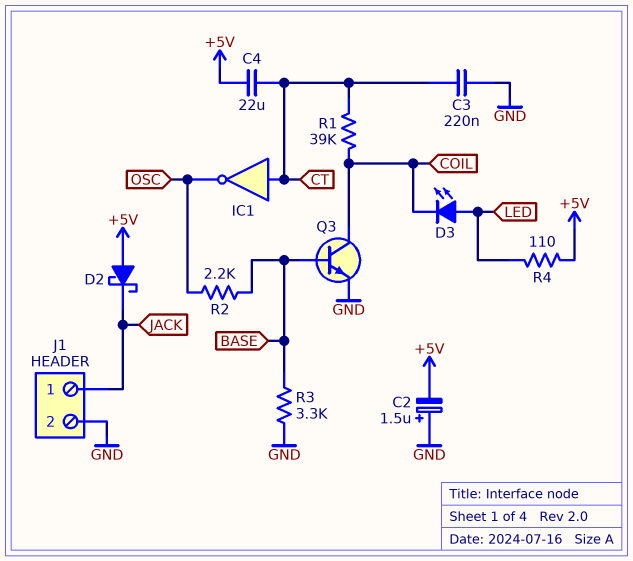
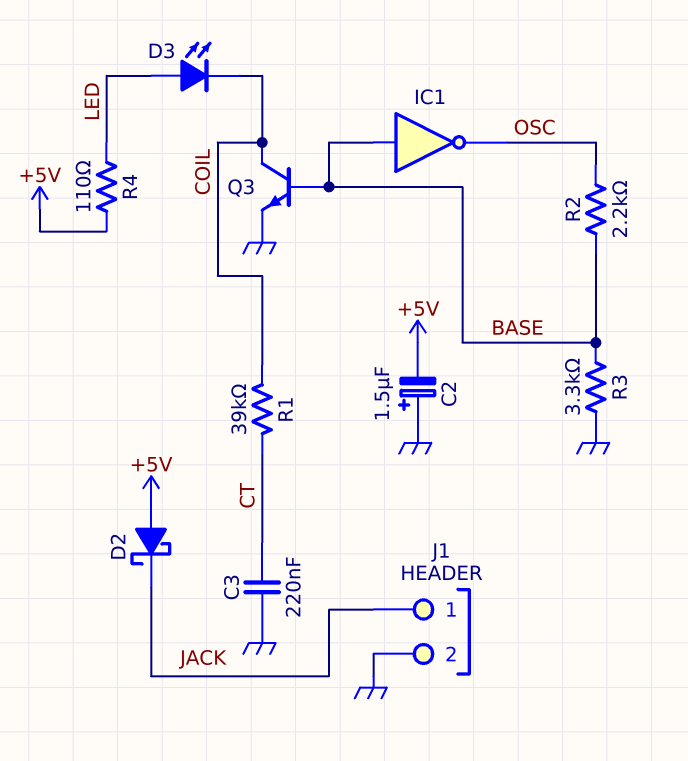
C4: 22uF (+5V, CT) -> none
IC1: NOT (in CT, out OSC) -> NOT (in BASE, out OSC)

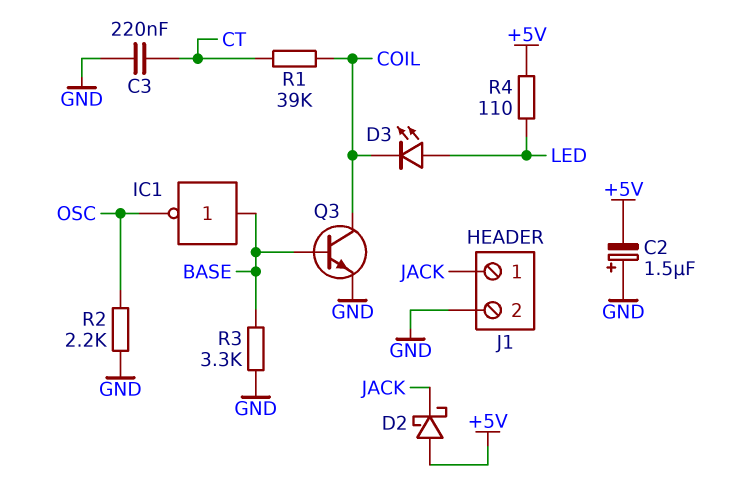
R2: 2.2k (BASE, OSC) -> 2.2k (GND, OSC)

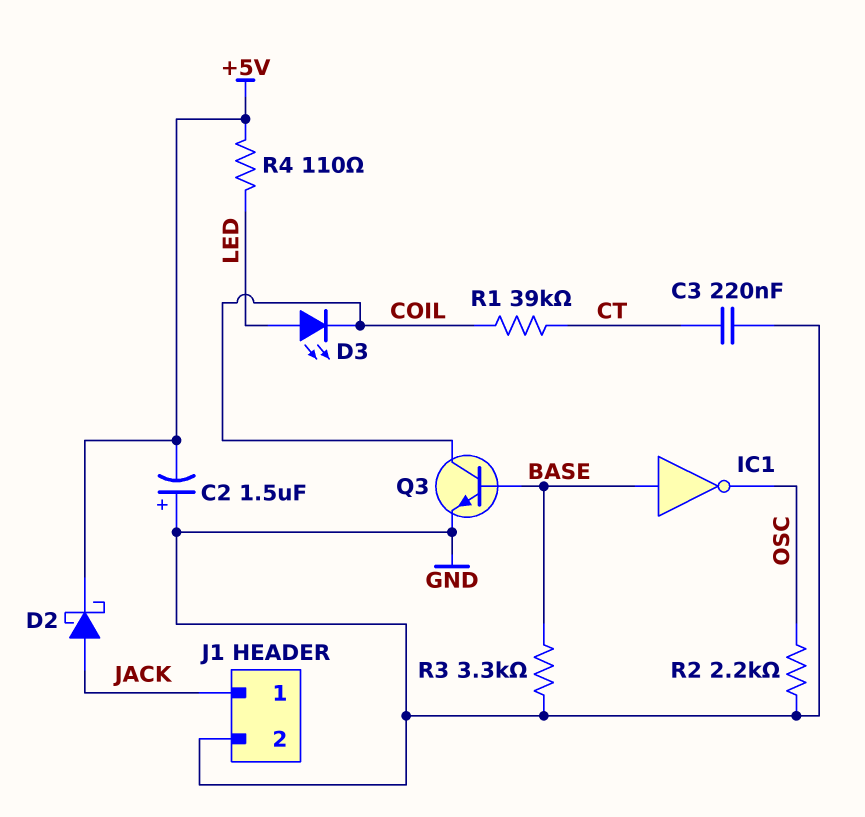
D2: schottky (A +5V, K JACK) -> schottky (A JACK, K +5V)

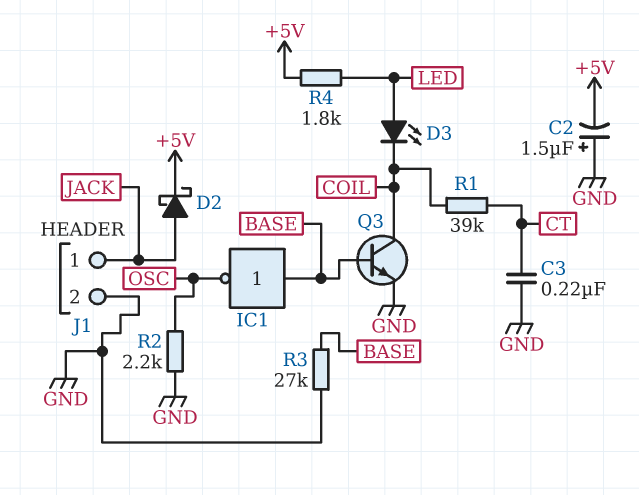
R3: 3.3k (BASE, GND) -> 27k (BASE, GND)
R4: 110 (+5V, LED) -> 1.8k (+5V, LED)

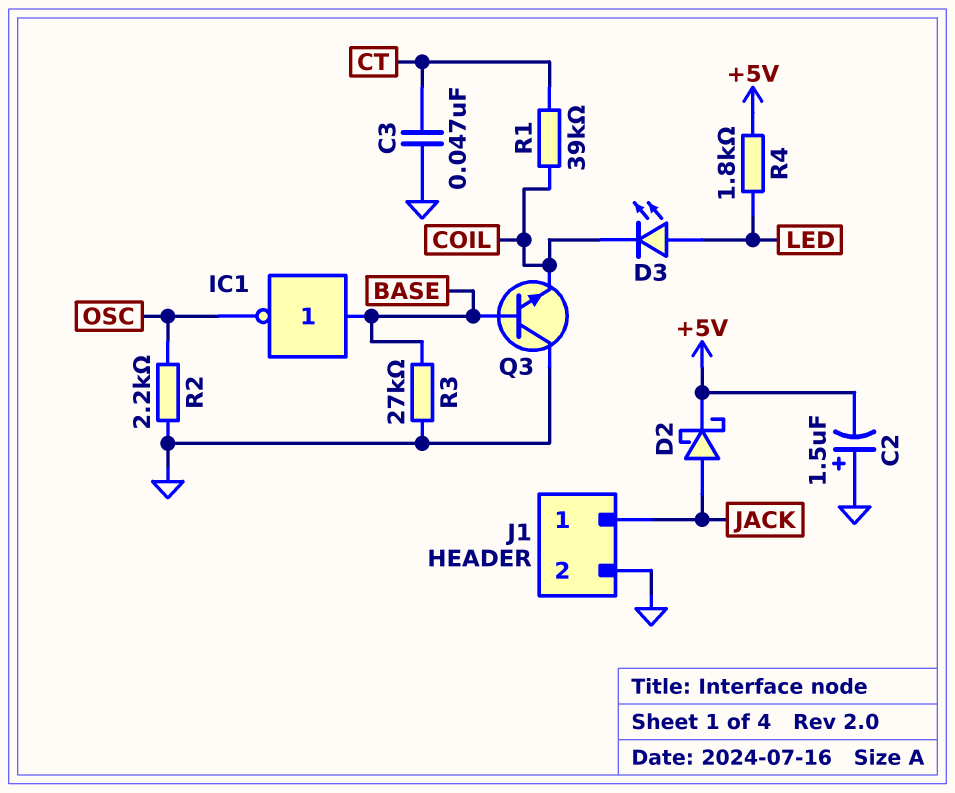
C3: 220nF (CT, GND) -> 47nF (CT, GND)
Q3: NPN (B BASE, C COIL, E GND) -> NPN (B BASE, C GND, E COIL)

